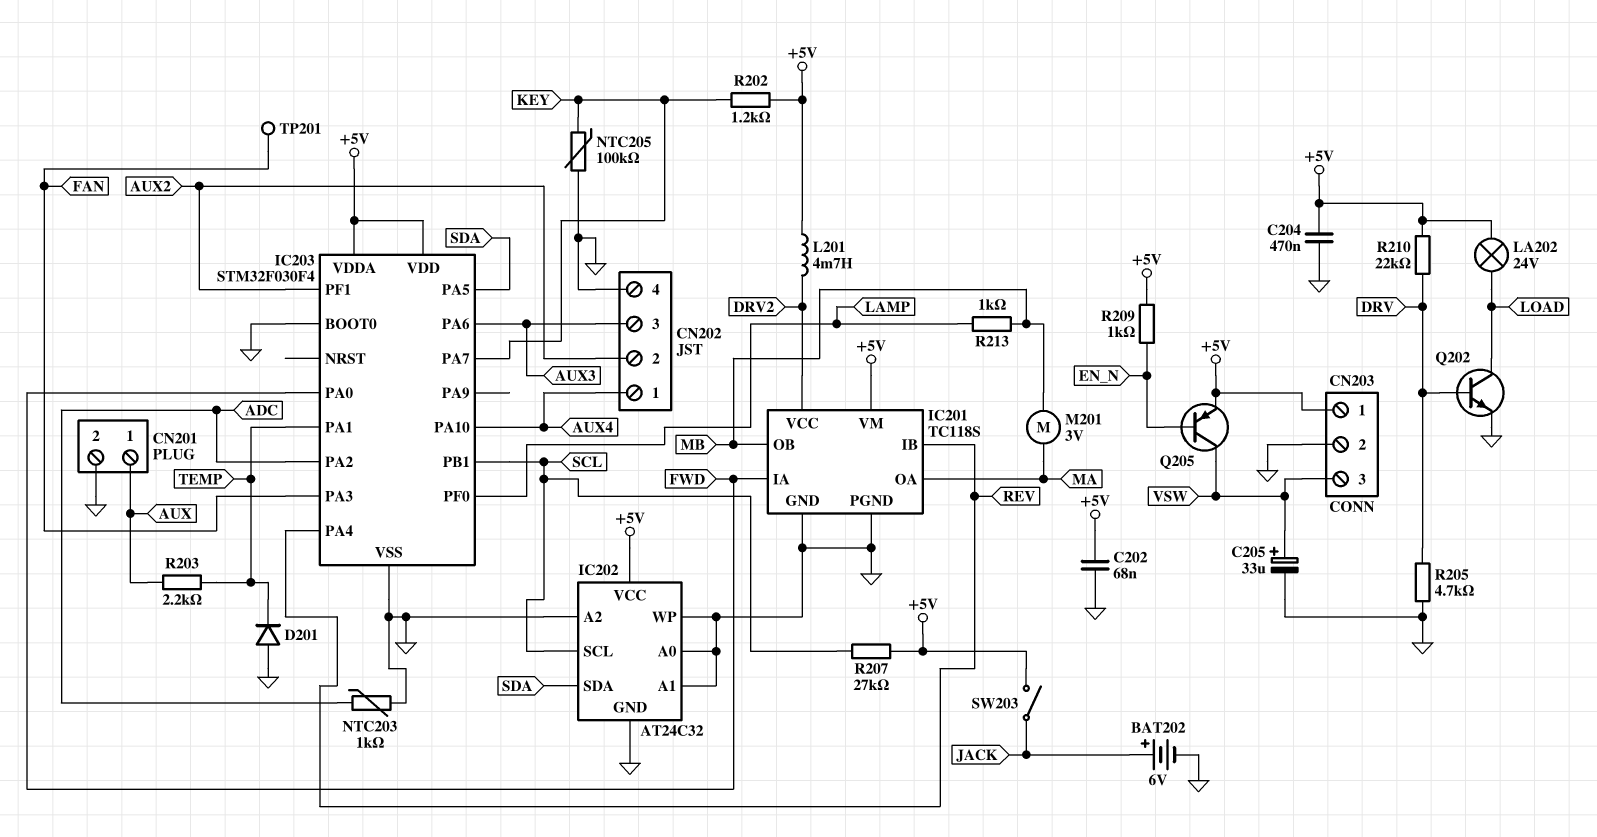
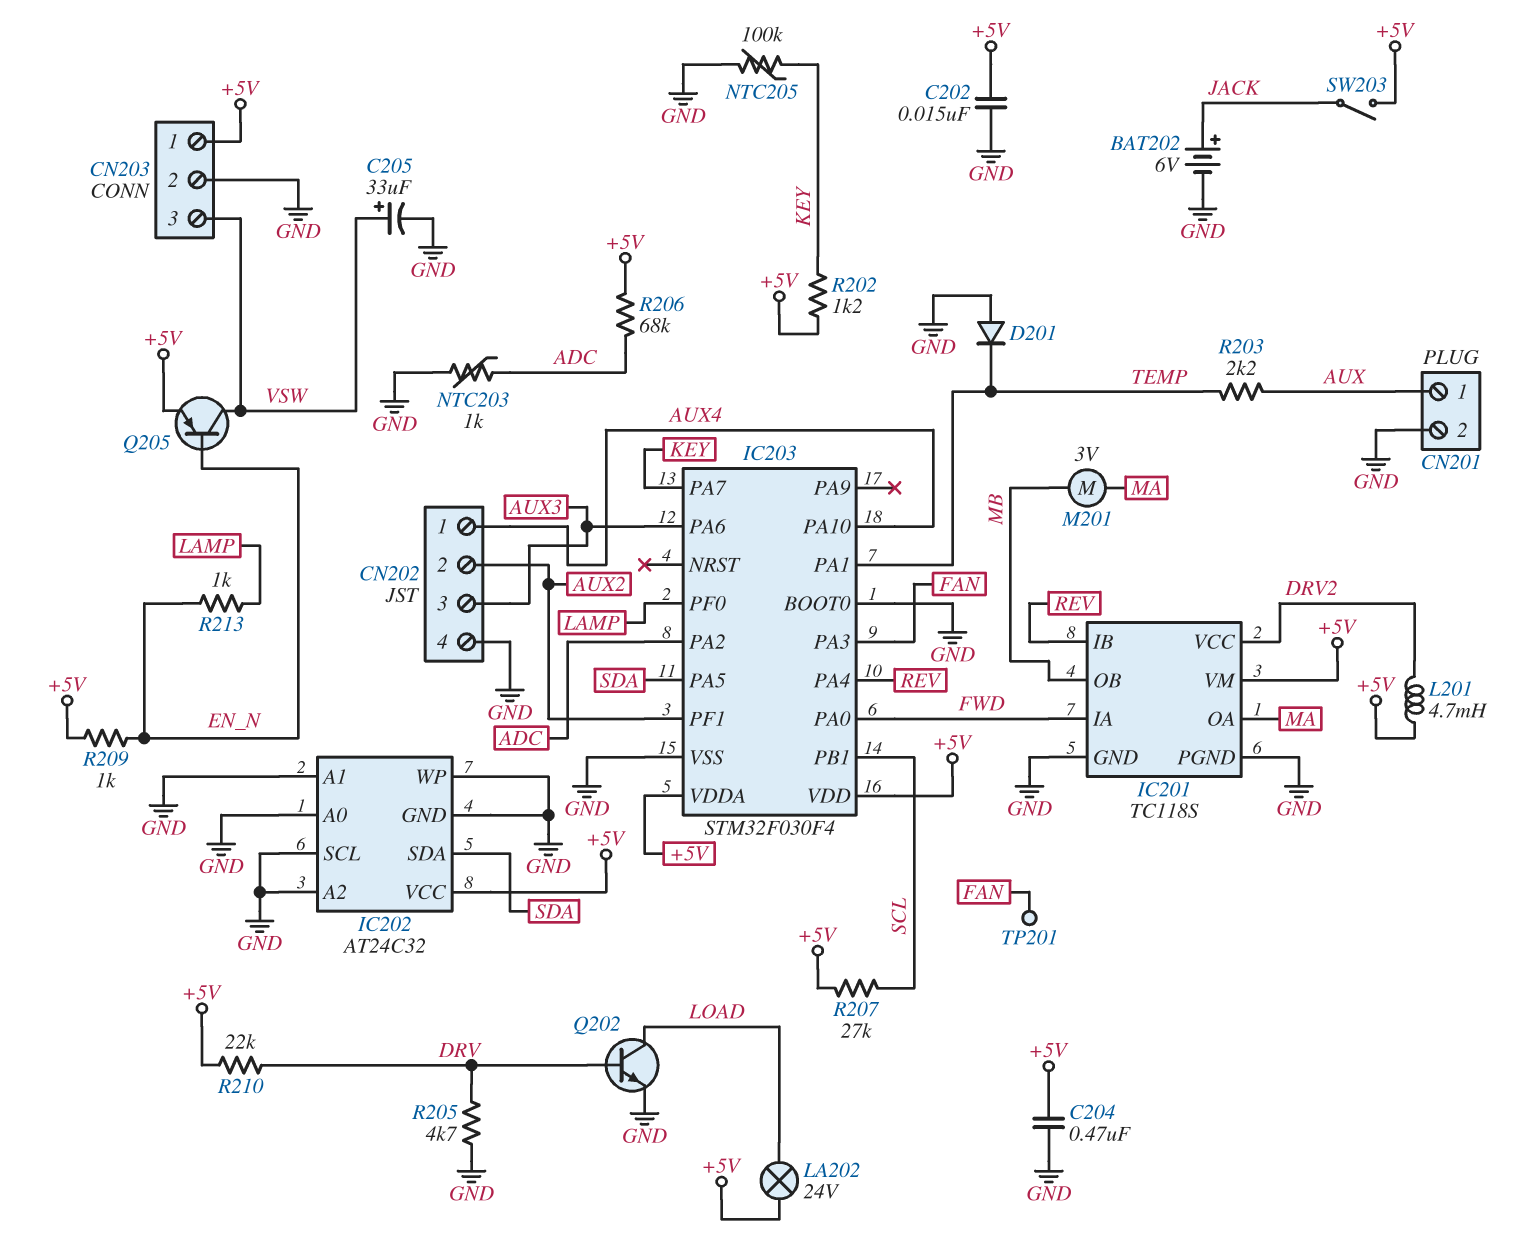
C202: 68nF (+5V, GND) -> 15nF (+5V, GND)
IC202 pin SCL: SCL -> GND
R206: none -> 68k (+5V, ADC)
R213: 1k (LAMP, MB) -> 1k (EN_N, LAMP)

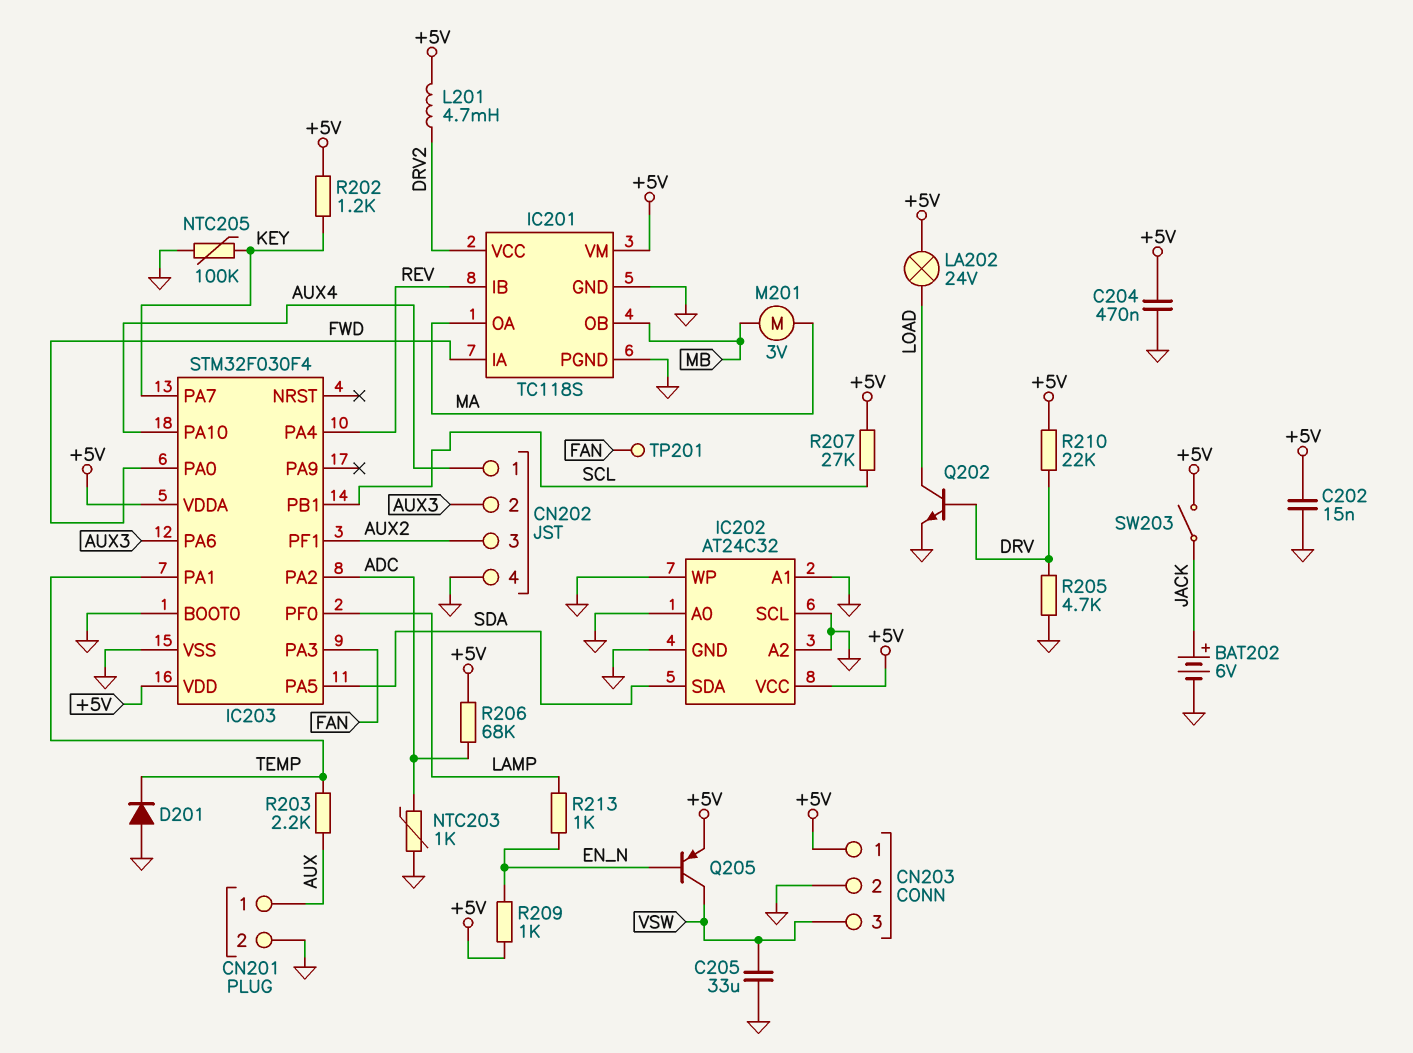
C205: 33uF (plus VSW, minus GND) -> 33uF (GND, VSW)
CN202 pin 2: AUX2 -> AUX3
CN202 pin 3: AUX3 -> AUX2

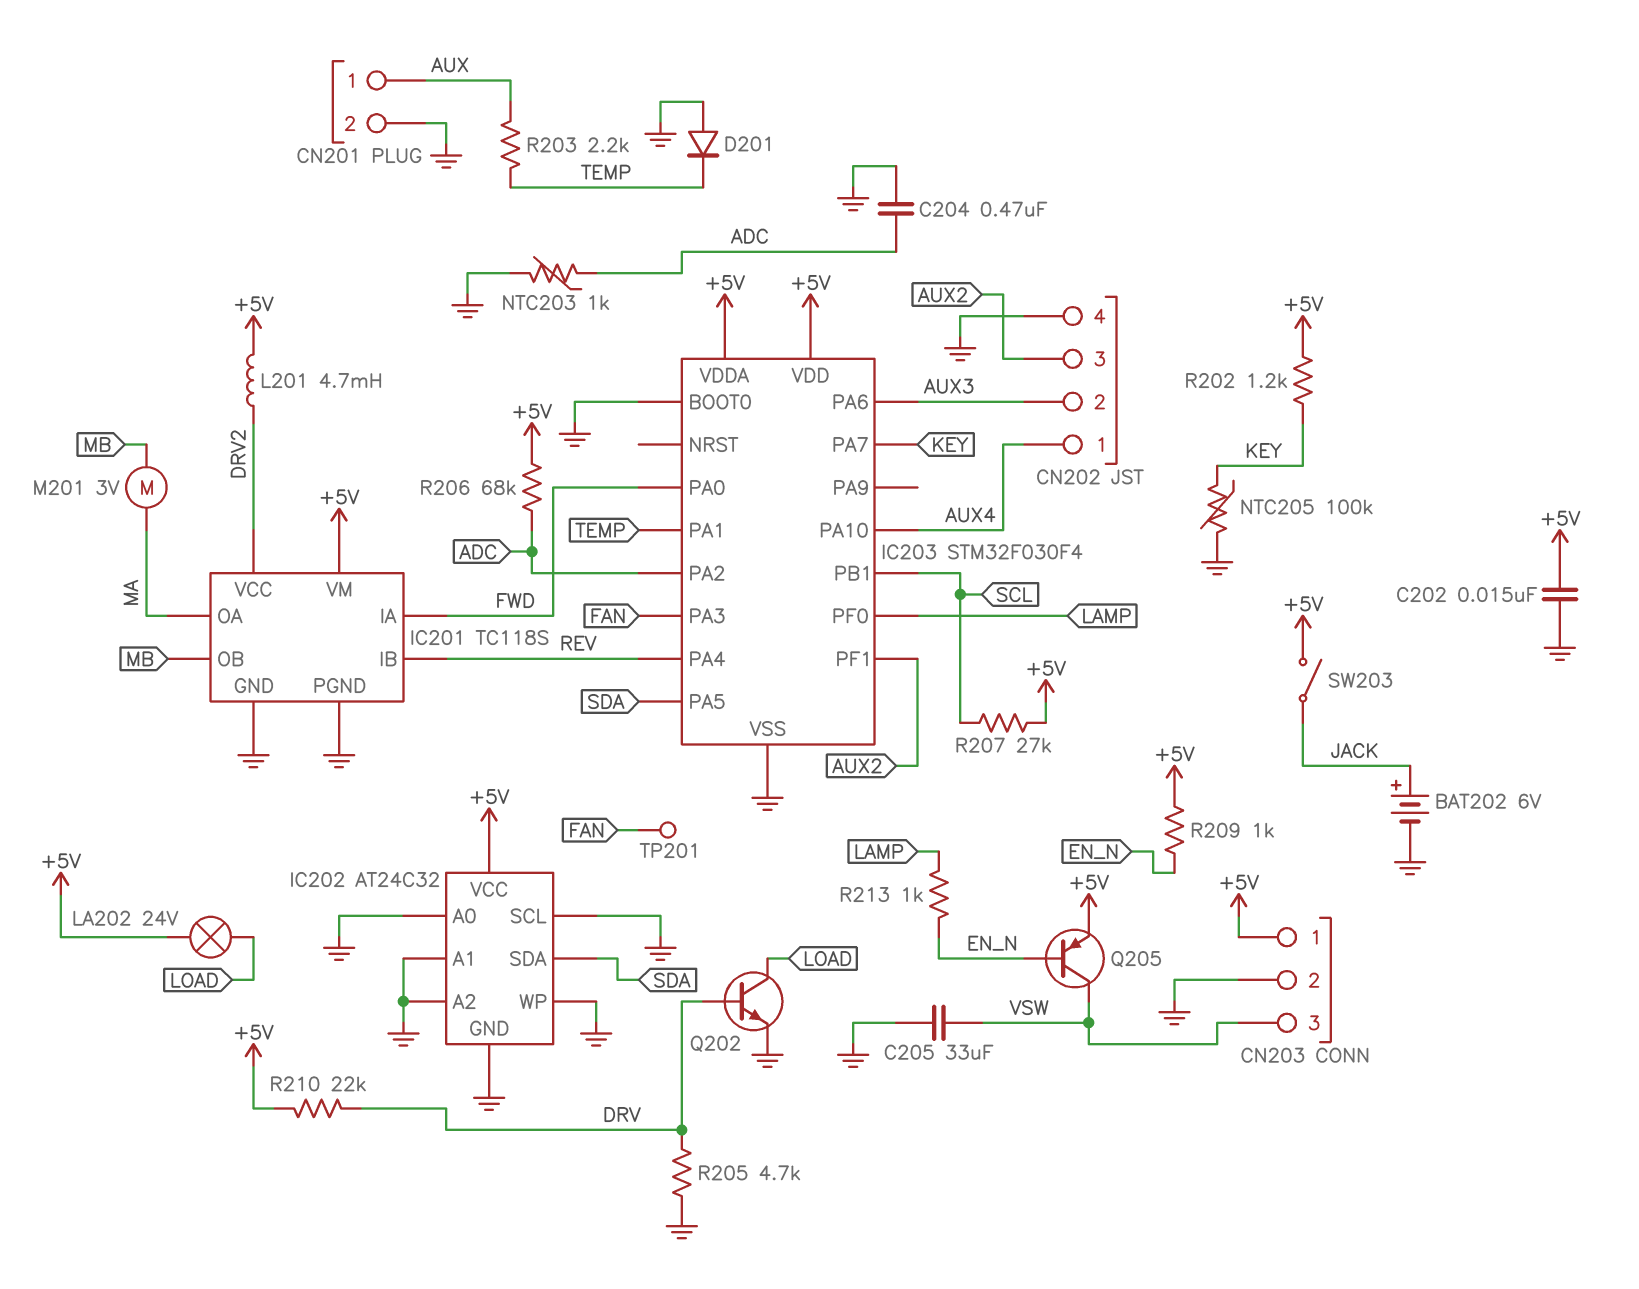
C204: 470nF (+5V, GND) -> 470nF (ADC, GND)

